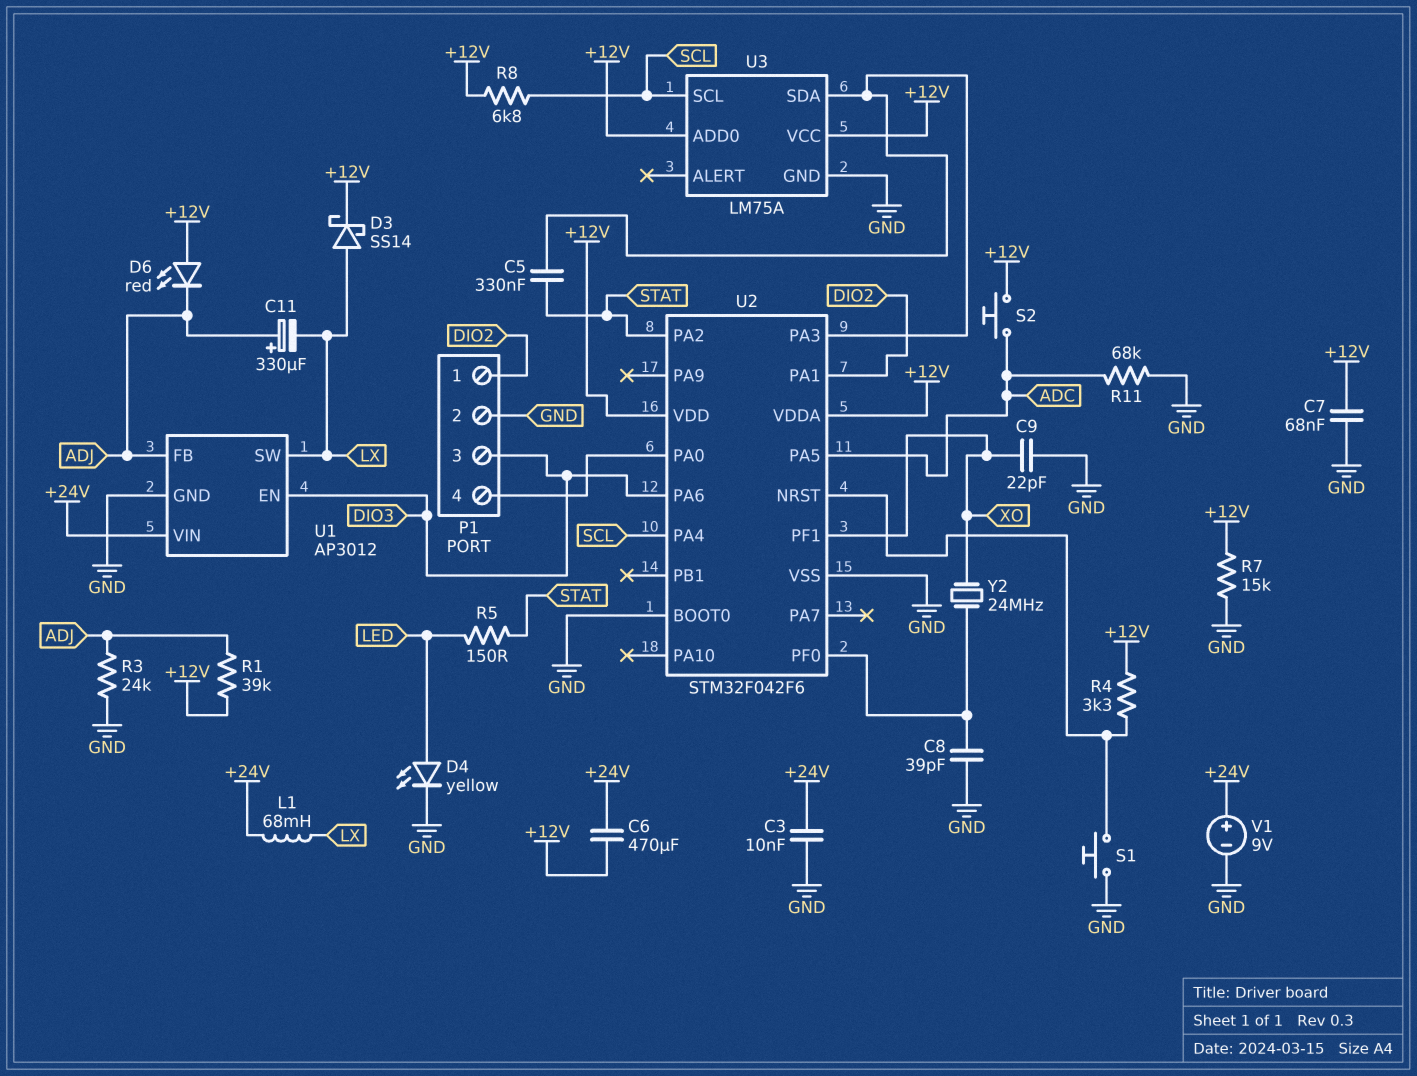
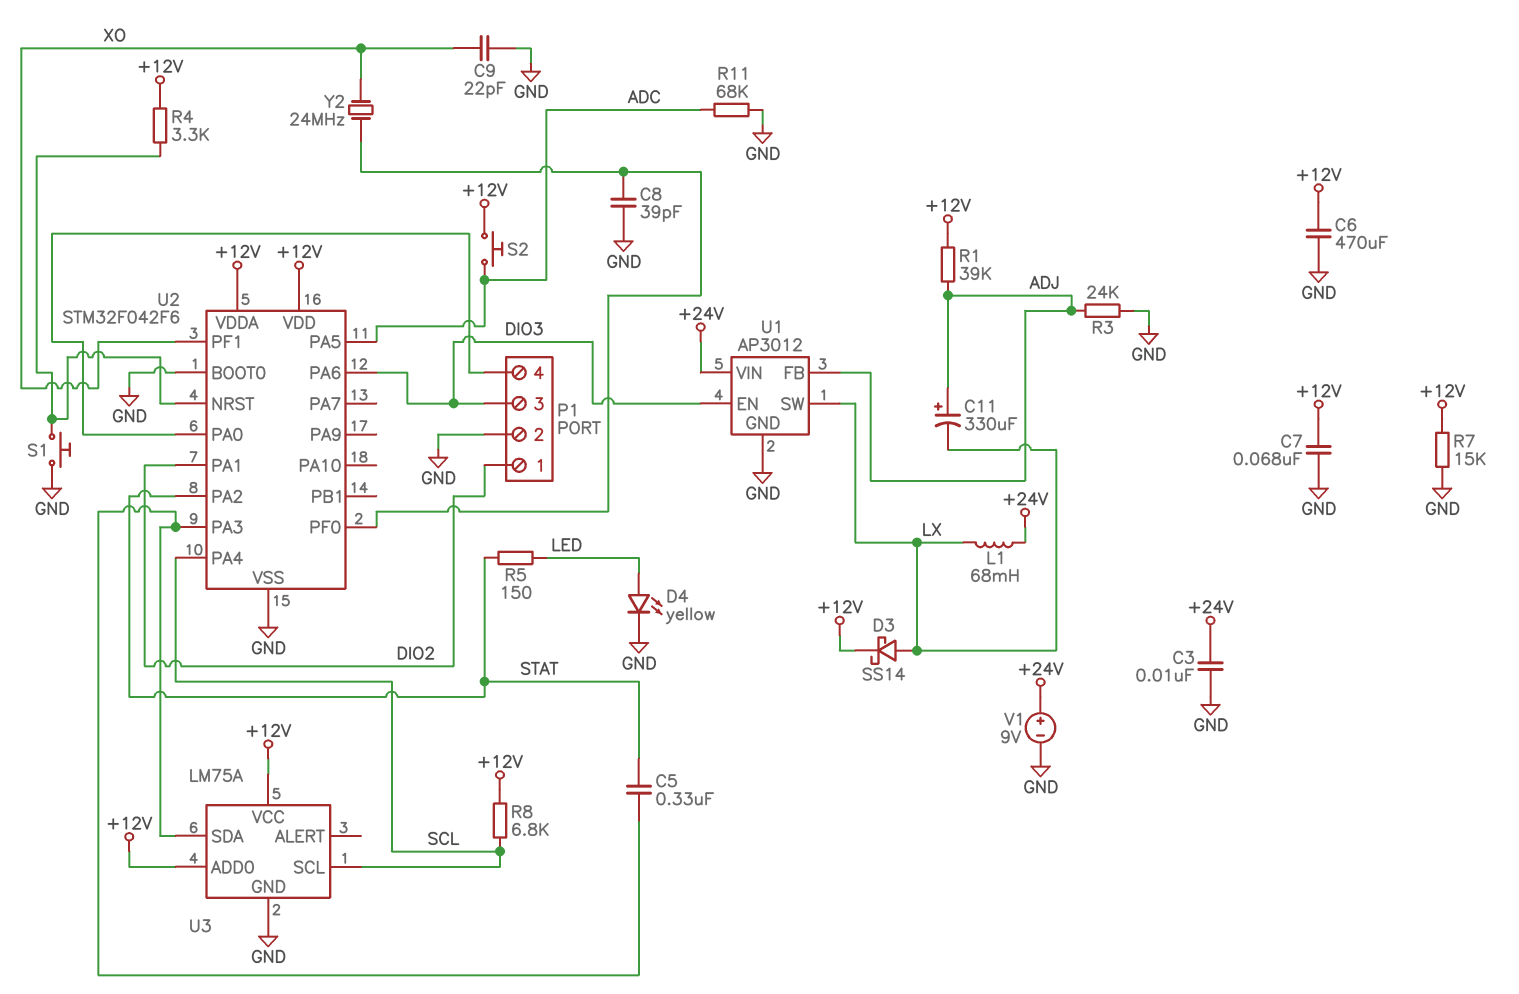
C6: 470uF (+12V, +24V) -> 470uF (+12V, GND)
D6: LED red (A +12V, K ADJ) -> none

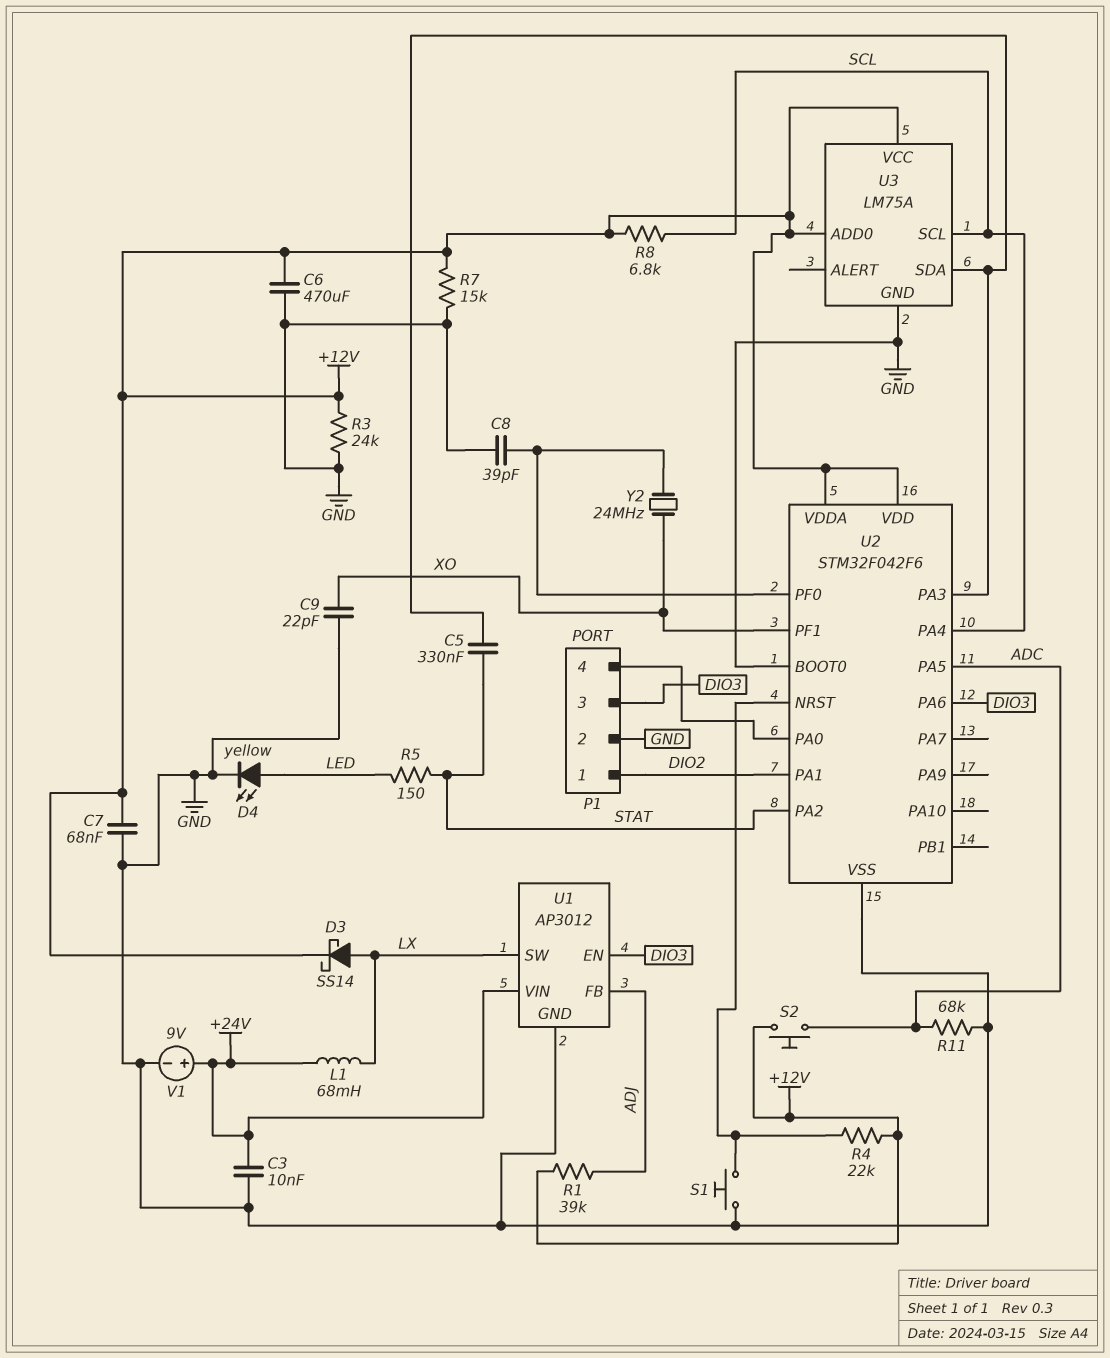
C11: 330uF (plus ADJ, minus LX) -> none
R3: 24k (ADJ, GND) -> 24k (+12V, GND)
R4: 3.3k (+12V, U2/NRST) -> 22k (+12V, U2/NRST)

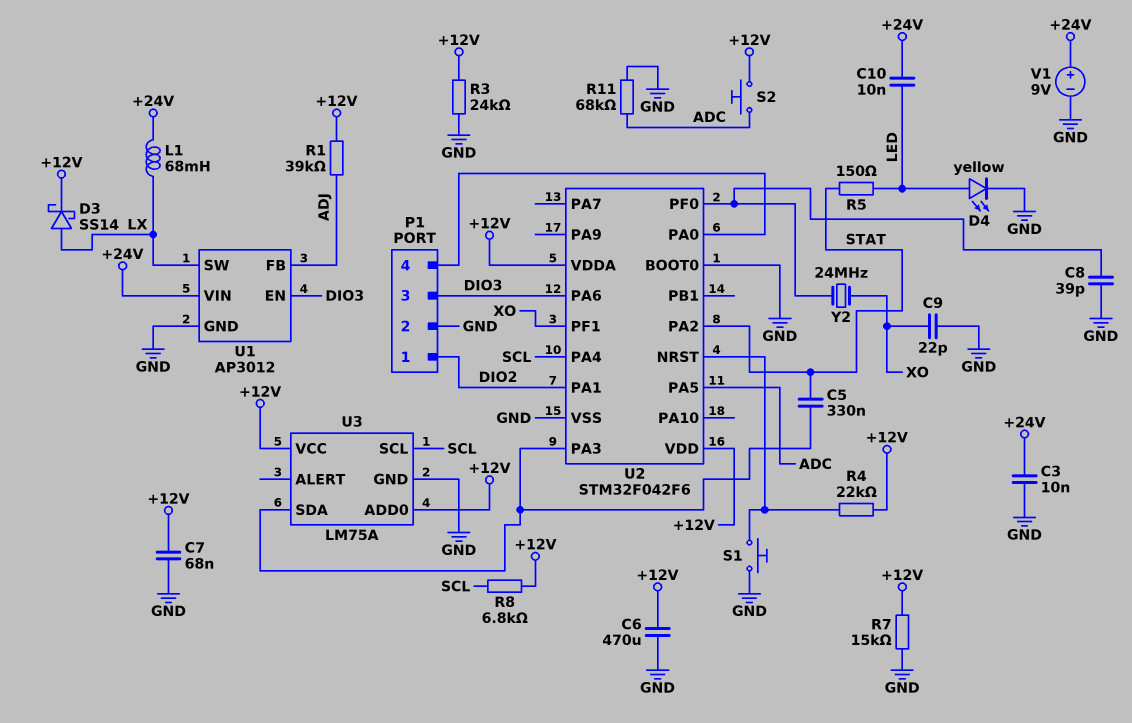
C10: none -> 10nF (+24V, LED)

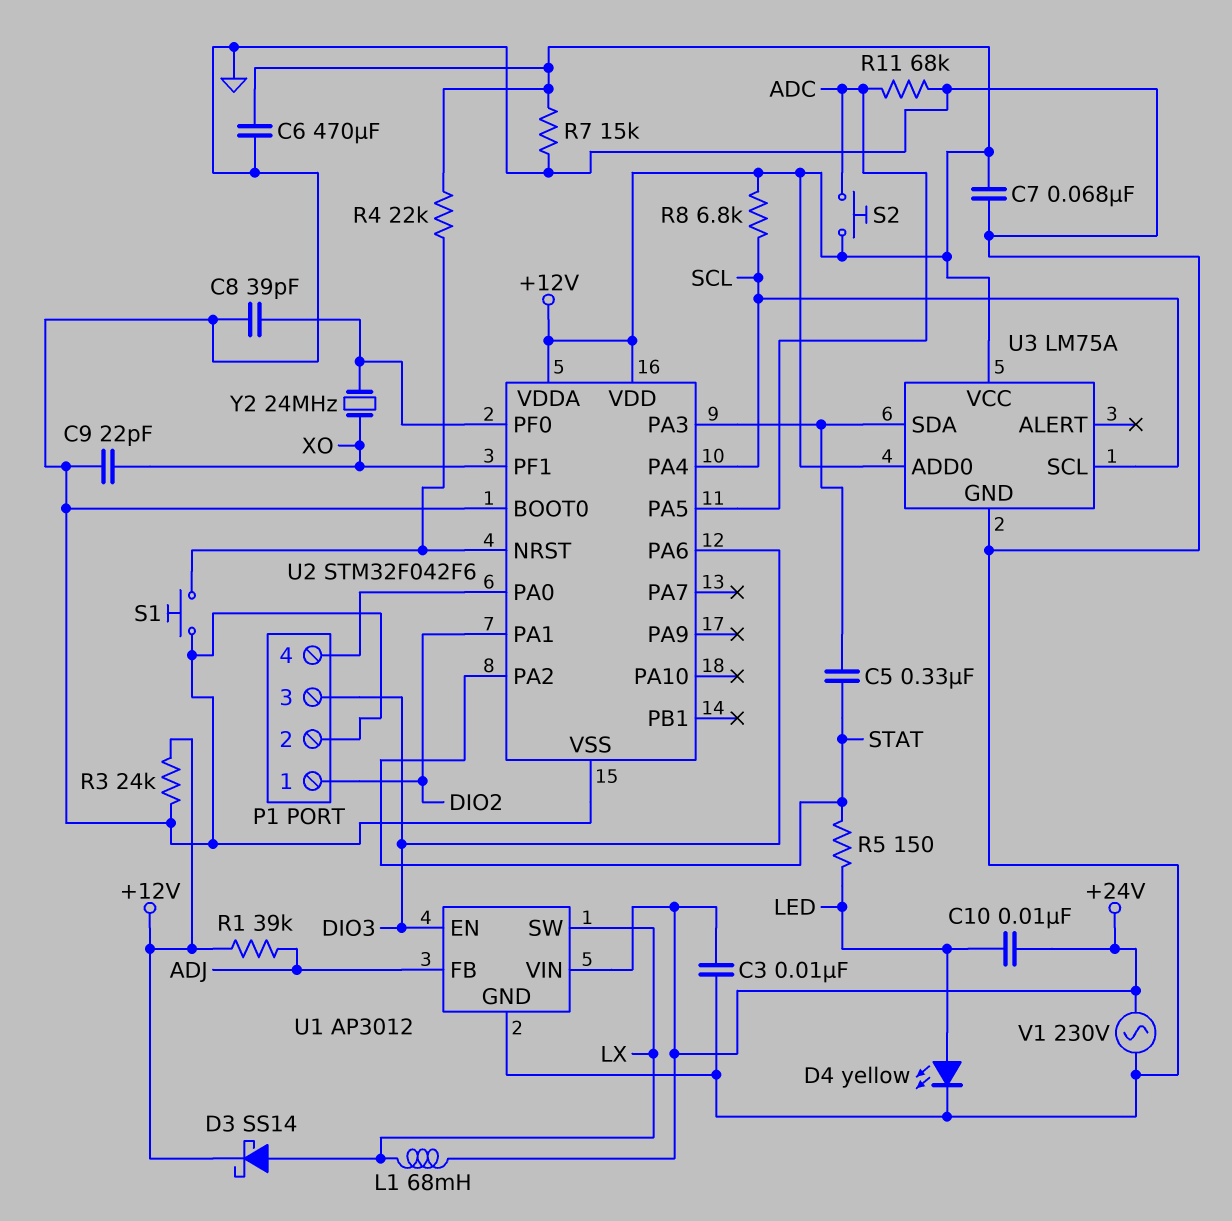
V1: 9V (plus +24V, minus GND) -> AC 230V (+24V, GND)

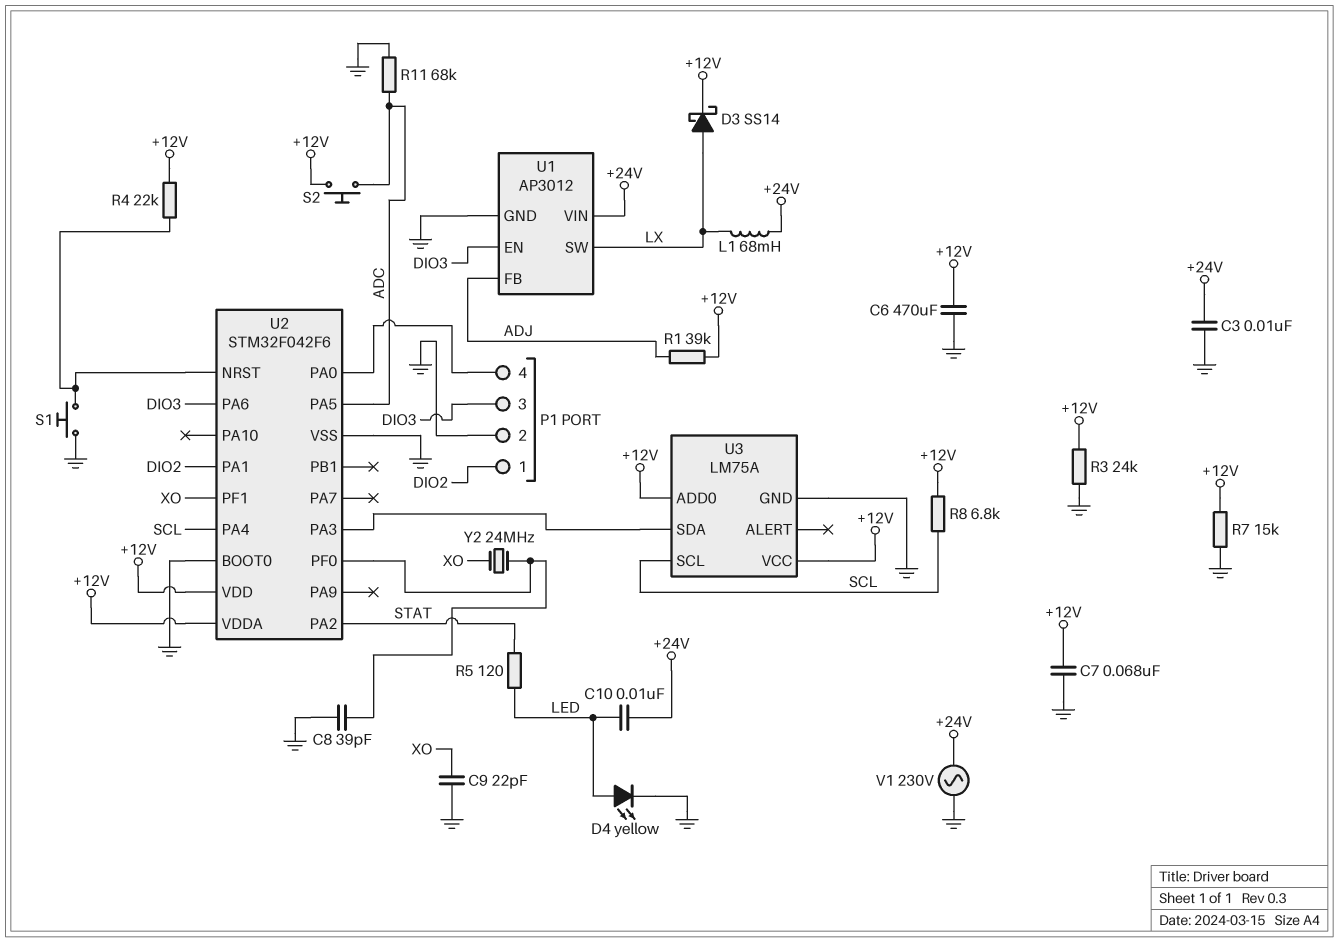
C5: 330nF (STAT, U2/PA3) -> none
R5: 150 (LED, STAT) -> 120 (LED, STAT)

